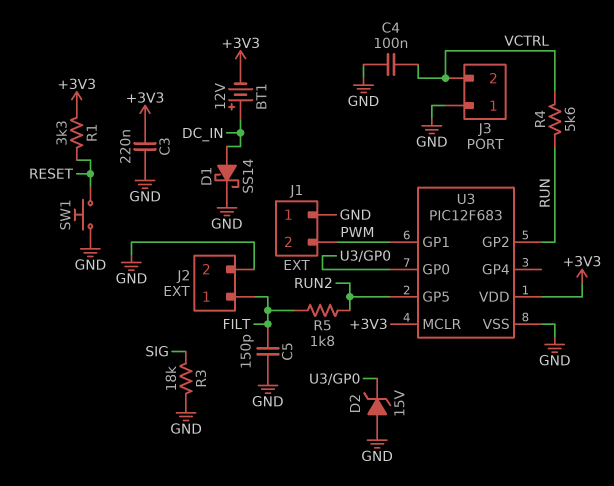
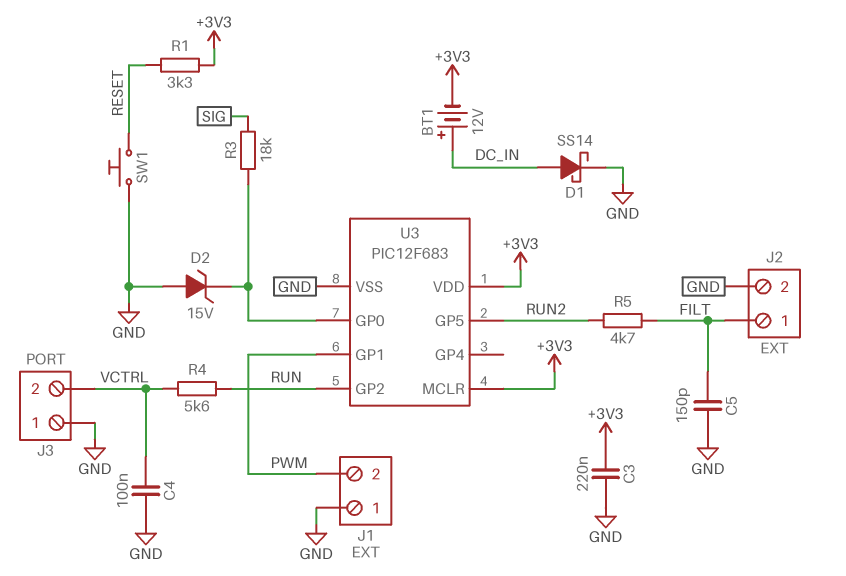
R3: 18k (GND, SIG) -> 18k (SIG, U3/GP0)
R5: 1.8k (FILT, RUN2) -> 4.7k (FILT, RUN2)

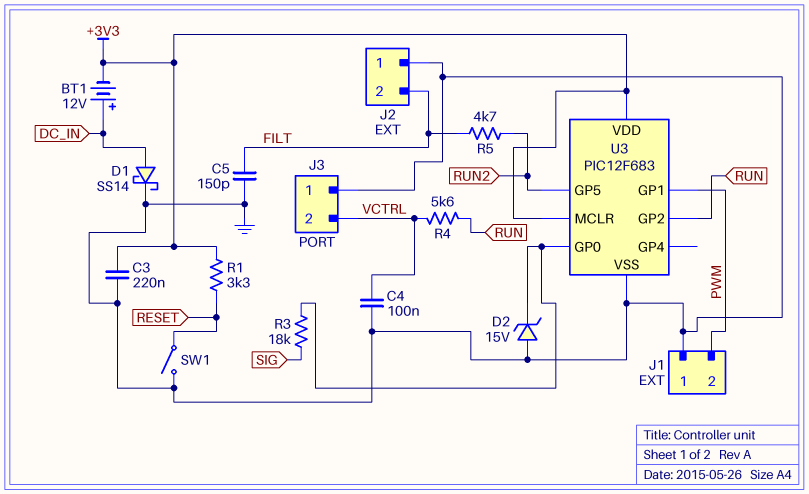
J2 pin 1: FILT -> GND
J2 pin 2: GND -> FILT
SW1: button (GND, RESET) -> switch (GND, RESET)

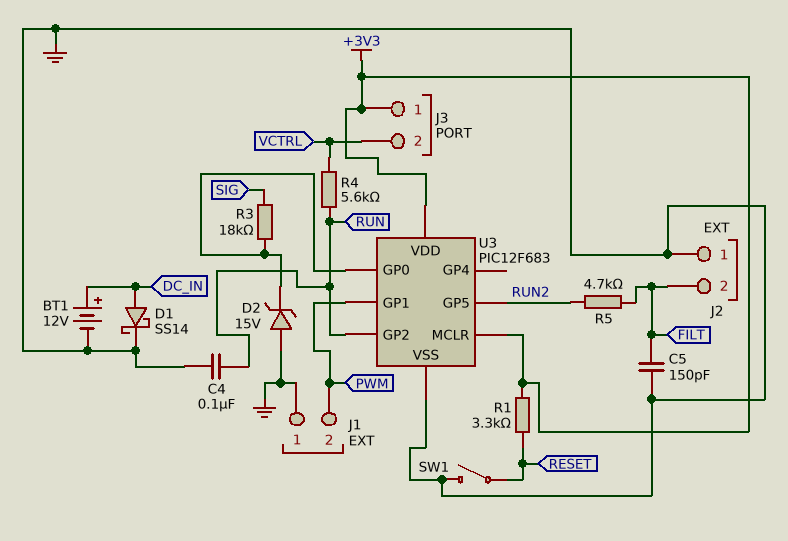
BT1: 12V (plus DC_IN, minus +3V3) -> 12V (plus DC_IN, minus GND)
C3: 220nF (+3V3, GND) -> none
C4: 100nF (GND, VCTRL) -> 100nF (GND, RUN)
J3 pin 1: GND -> +3V3

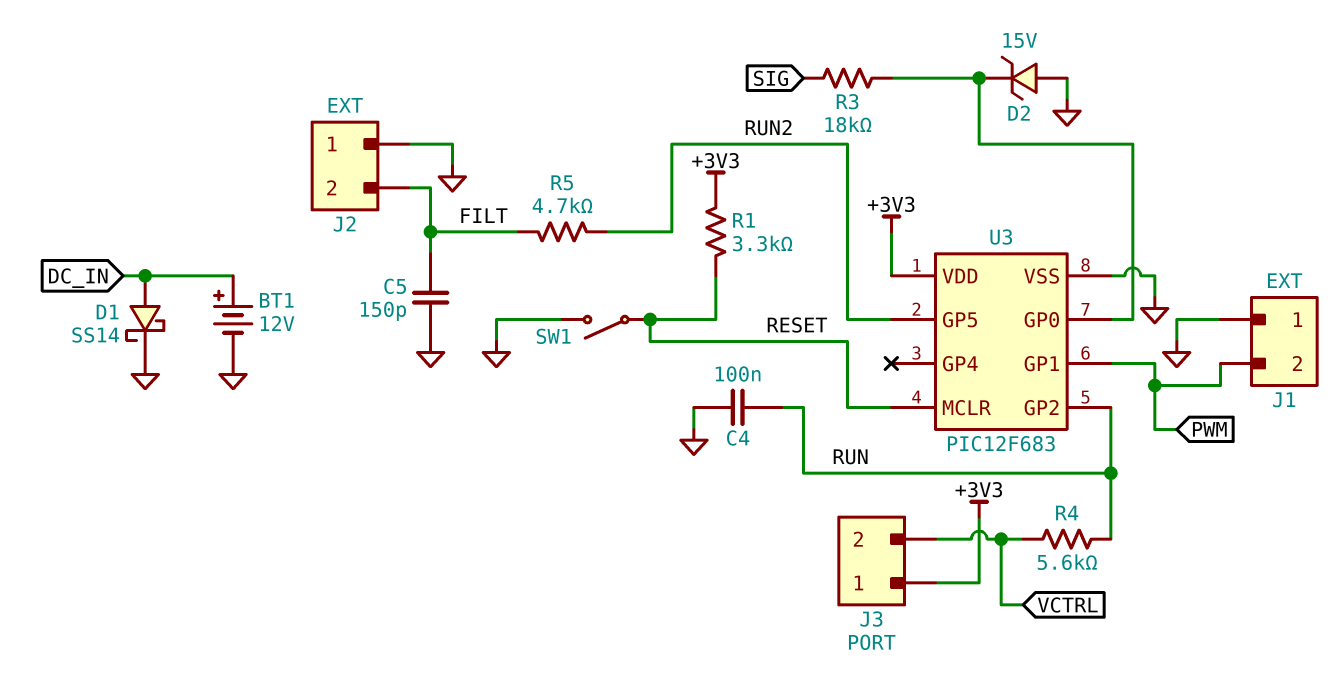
U3 pin MCLR: +3V3 -> RESET

